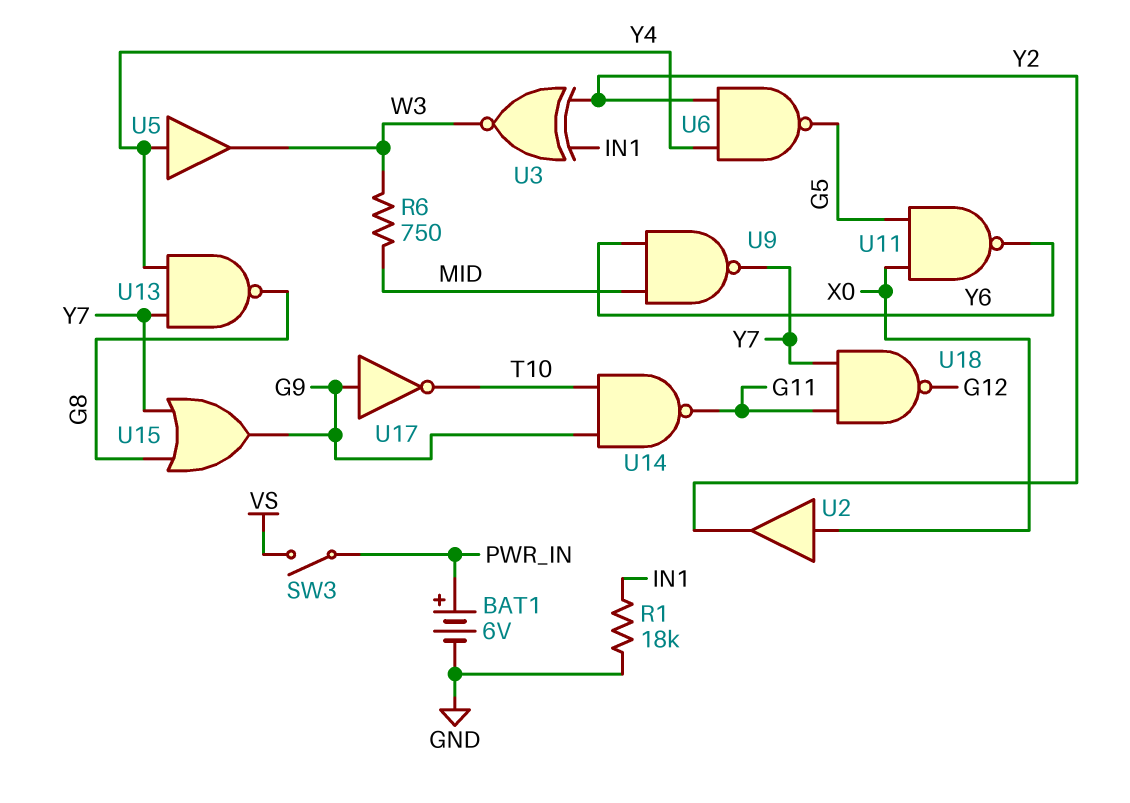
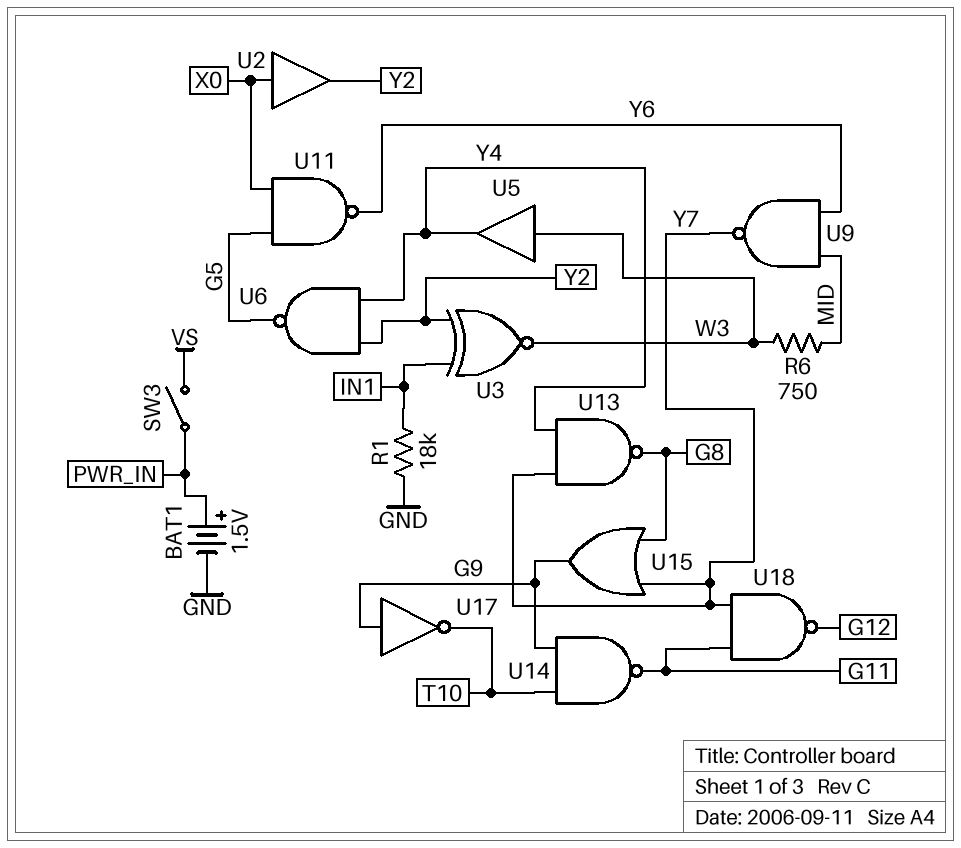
BAT1: 6V (plus PWR_IN, minus GND) -> 1.5V (plus PWR_IN, minus GND)
U5: buffer (in Y4, out W3) -> buffer (in W3, out Y4)

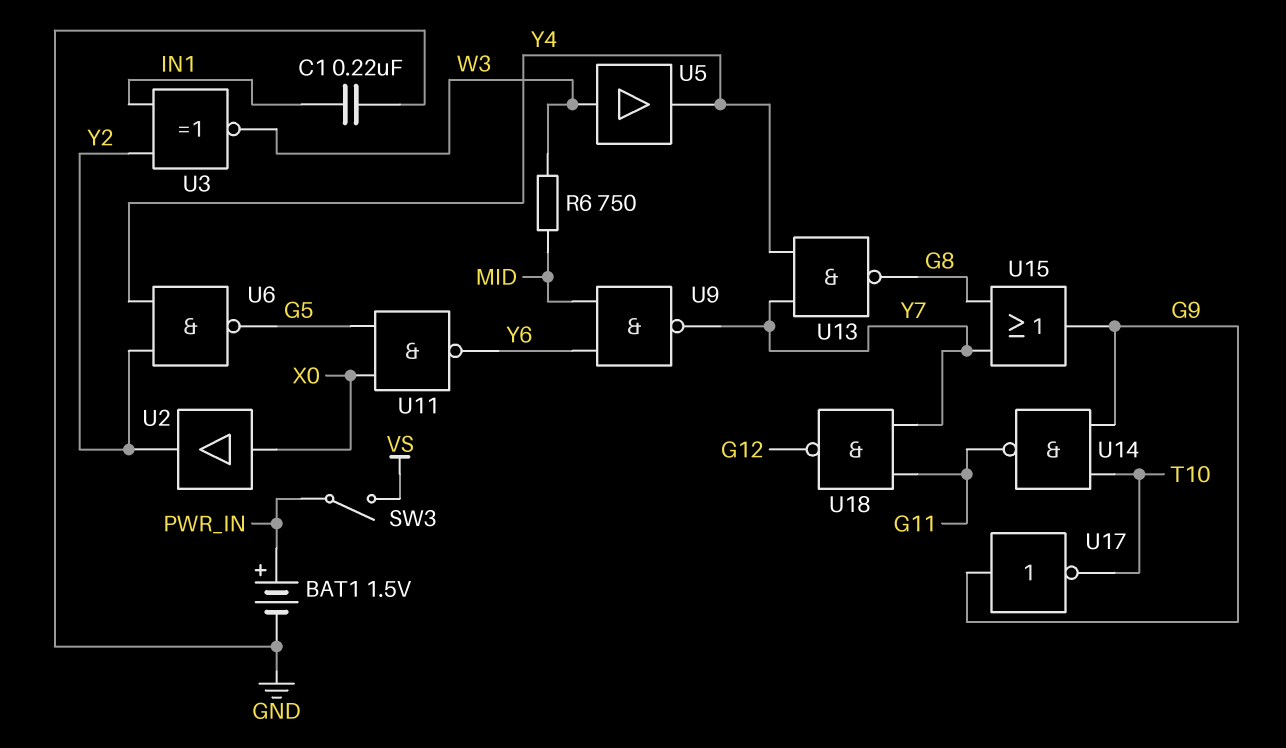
C1: none -> 220nF (GND, IN1)
R1: 18k (GND, IN1) -> none

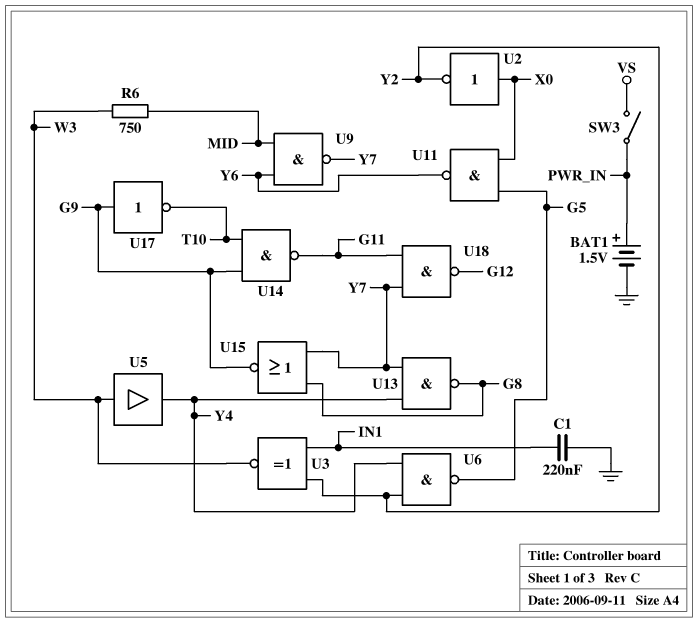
U2: buffer (in X0, out Y2) -> NOT (in X0, out Y2)
U15: OR (in G8, in Y7, out G9) -> NOR (in G8, in Y7, out G9)

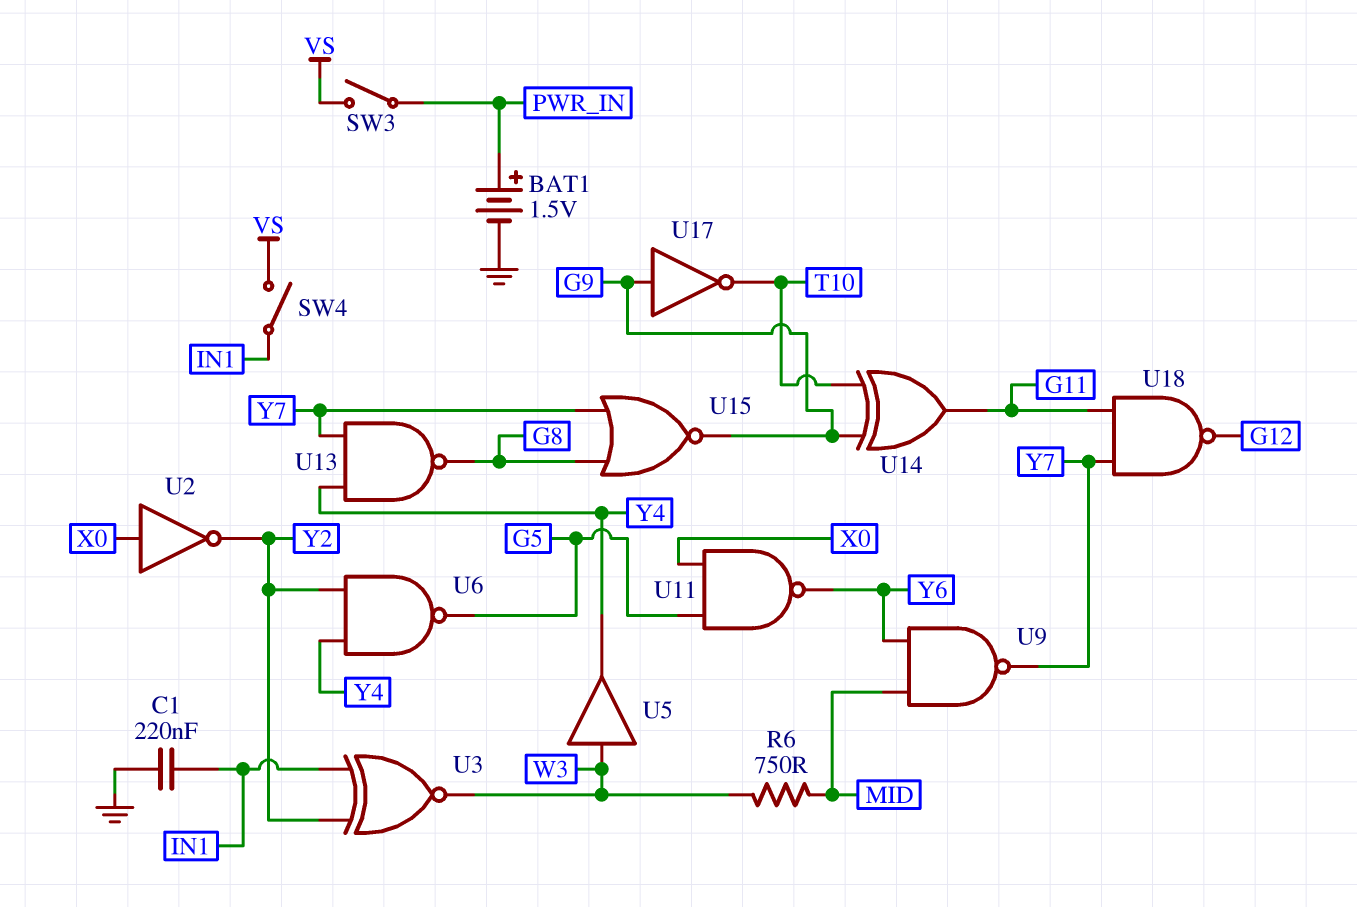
SW4: none -> switch (IN1, VS)
U14: NAND (in G9, in T10, out G11) -> XOR (in G9, in T10, out G11)

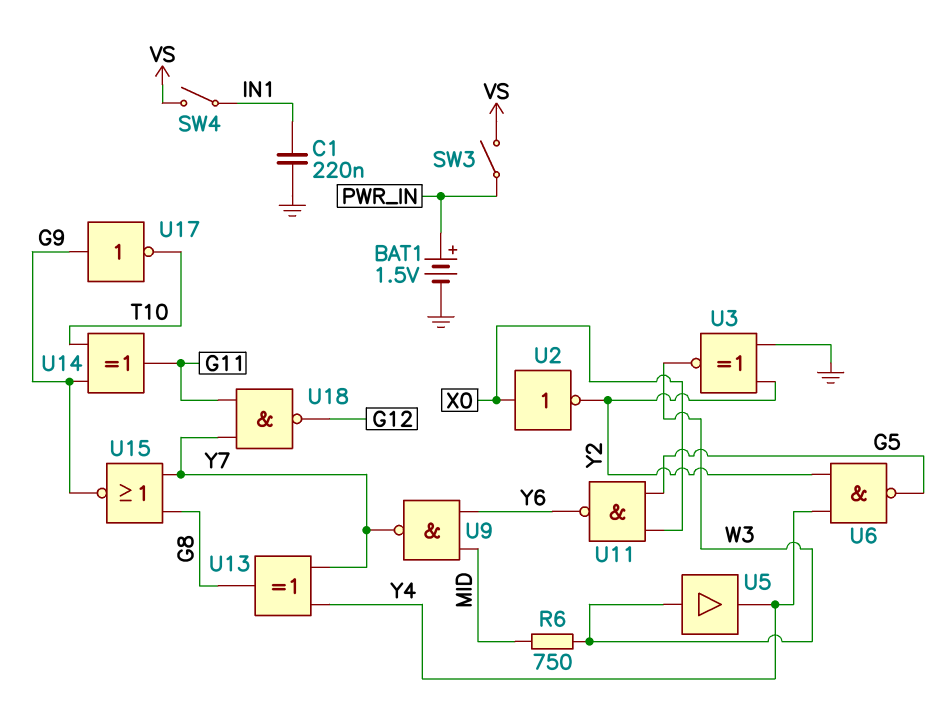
U3: XNOR (in IN1, in Y2, out W3) -> XNOR (in GND, in Y2, out W3)
U13: NAND (in Y4, in Y7, out G8) -> XOR (in Y4, in Y7, out G8)

